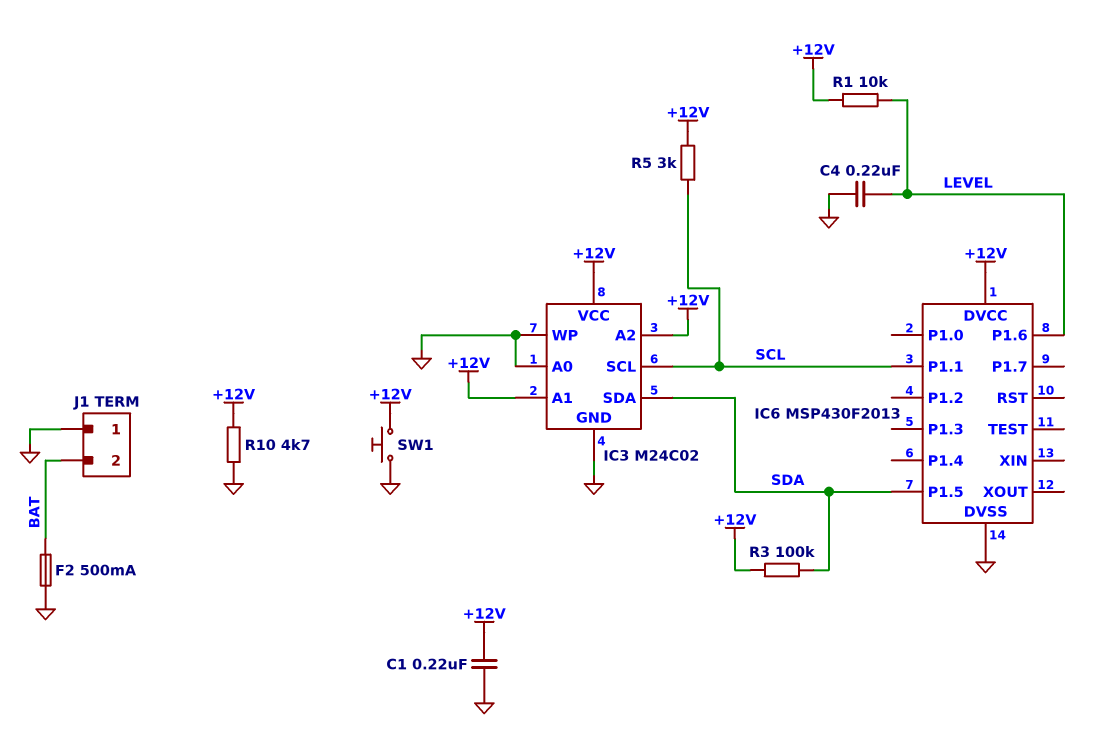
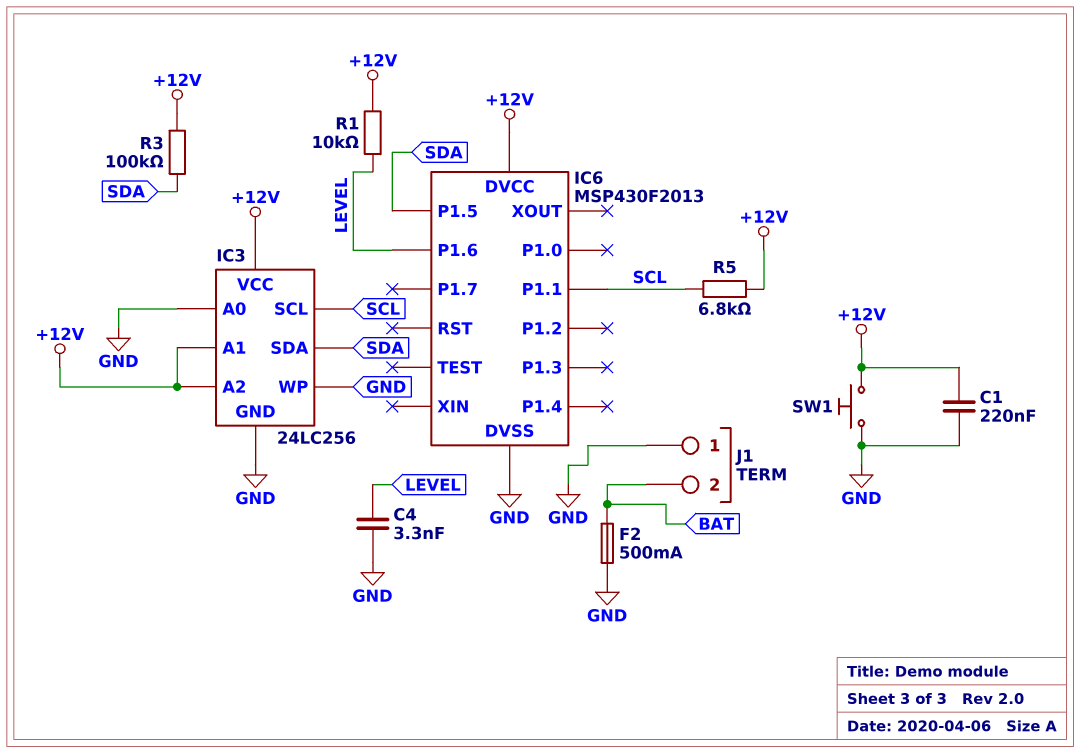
C4: 220nF (GND, LEVEL) -> 3.3nF (GND, LEVEL)
IC3: M24C02 -> 24LC256
R5: 3k (+12V, SCL) -> 6.8k (+12V, SCL)
R10: 4.7k (+12V, GND) -> none

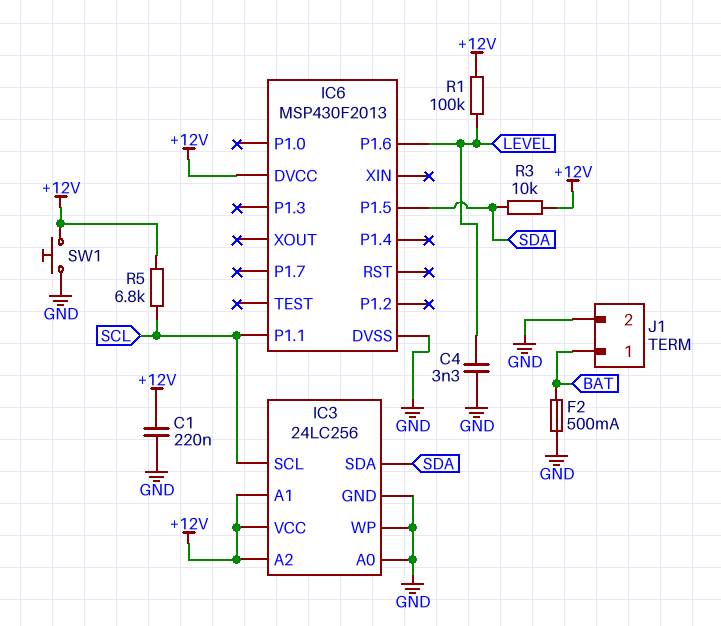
J1 pin 1: GND -> BAT
J1 pin 2: BAT -> GND
R1: 10k (+12V, LEVEL) -> 100k (+12V, LEVEL)
R3: 100k (+12V, SDA) -> 10k (+12V, SDA)

